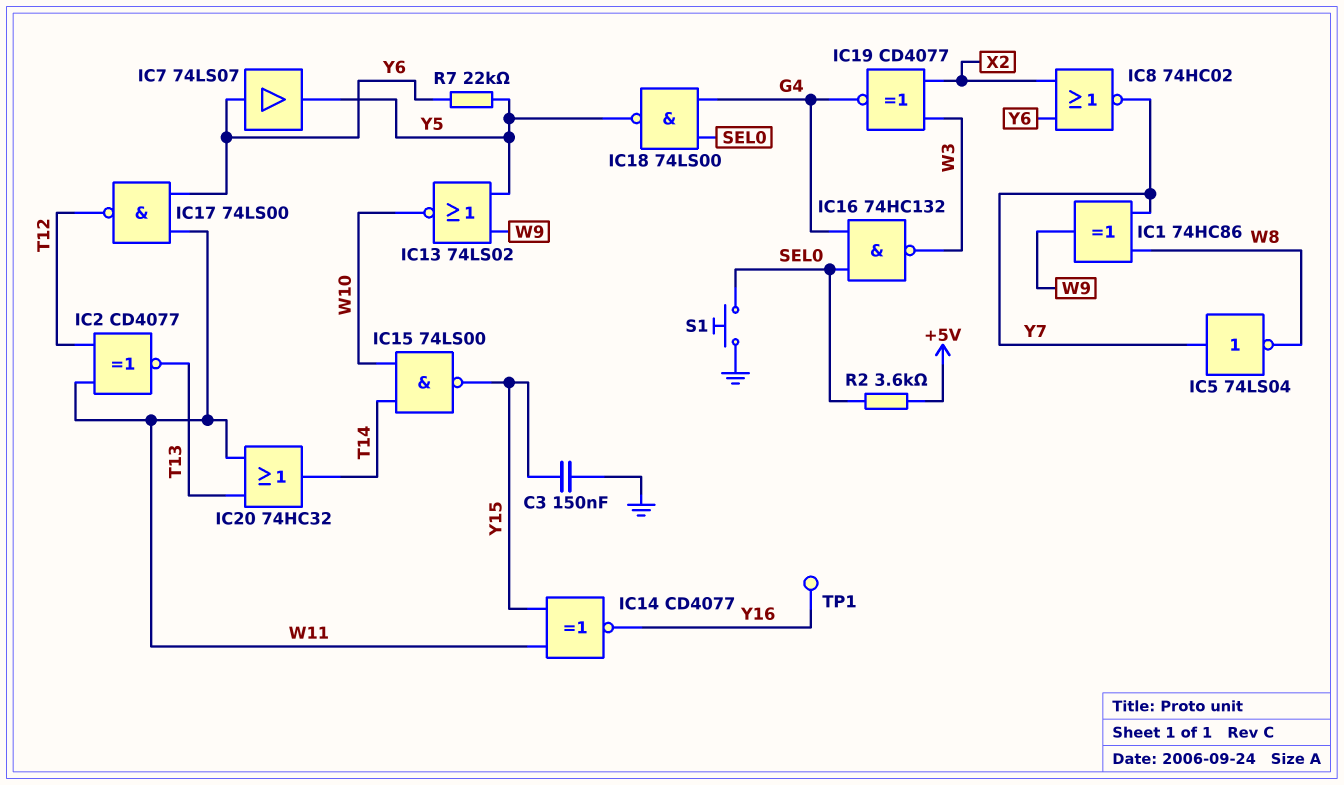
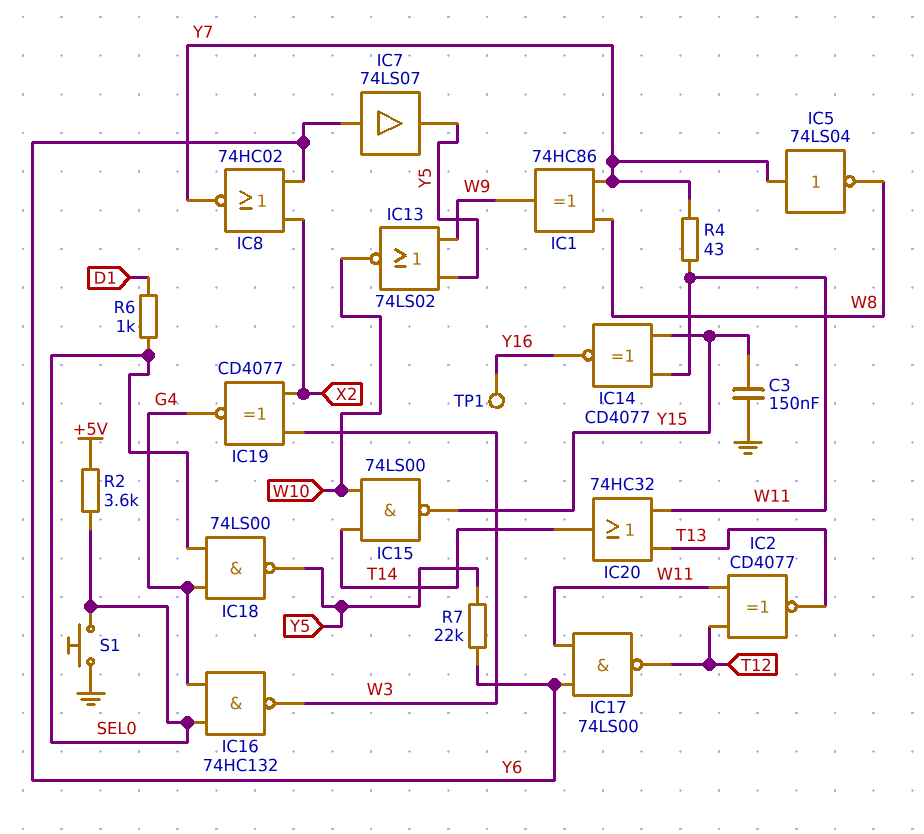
R4: none -> 43 (W11, Y7)
R6: none -> 1k (D1, SEL0)

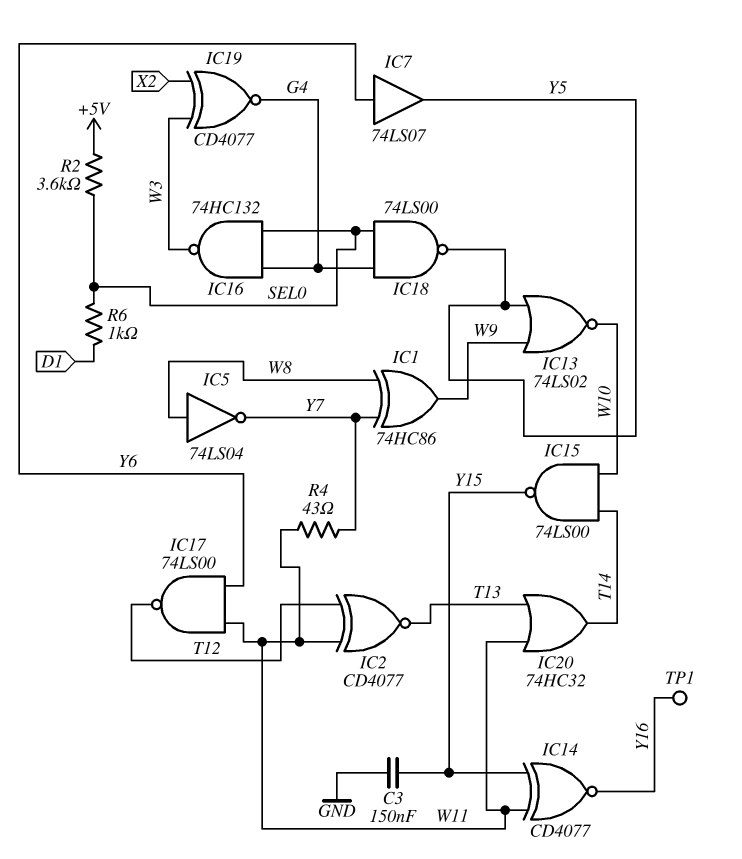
IC5: NOT 74LS04 (in Y7, out W8) -> NOT 74LS04 (in W8, out Y7)
IC8: NOR 74HC02 (in X2, in Y6, out Y7) -> none
R7: 22k (Y5, Y6) -> none
S1: button (GND, SEL0) -> none

